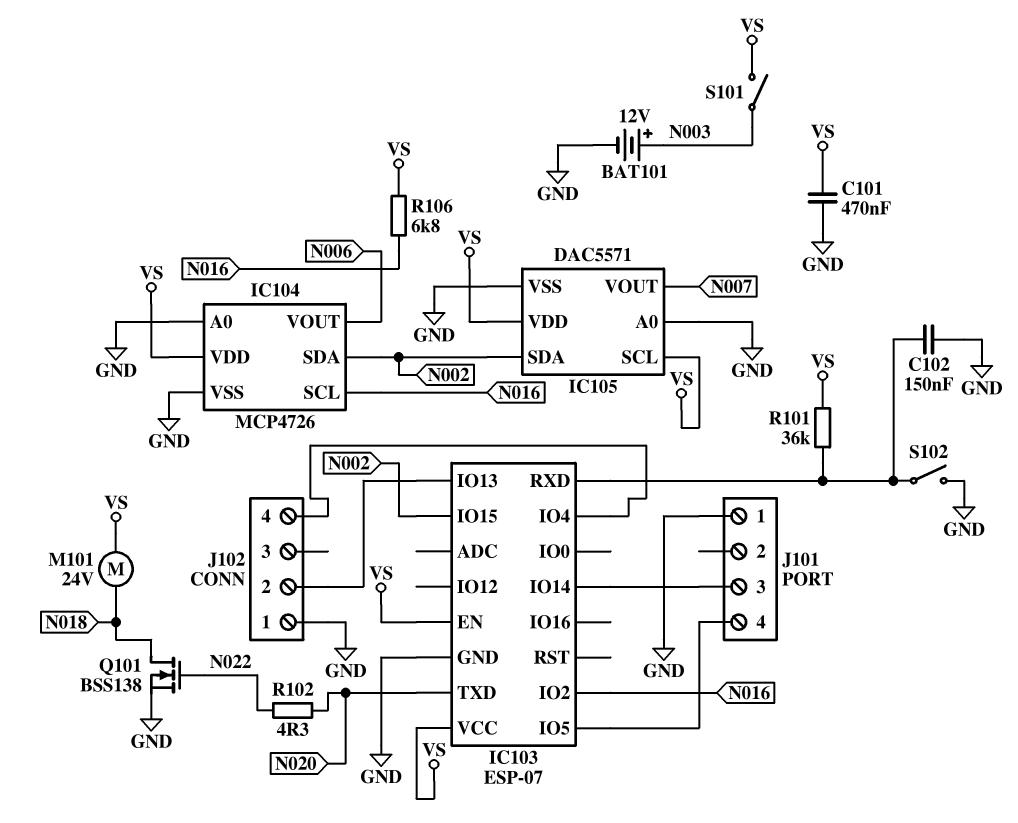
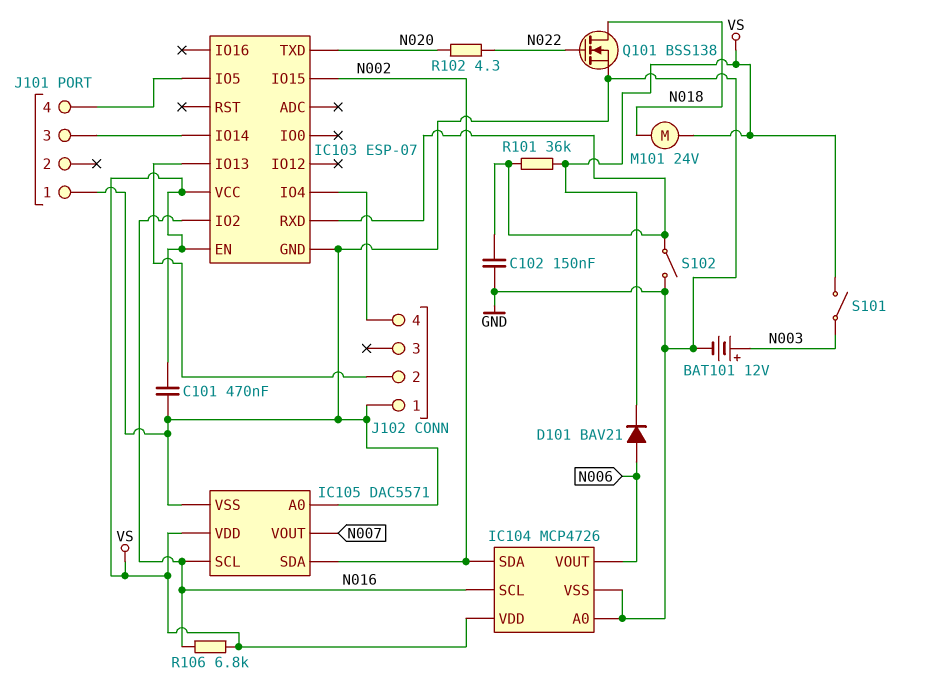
D101: none -> diode BAV21 (A N006, K VS)
IC105 pin SCL: VS -> N016

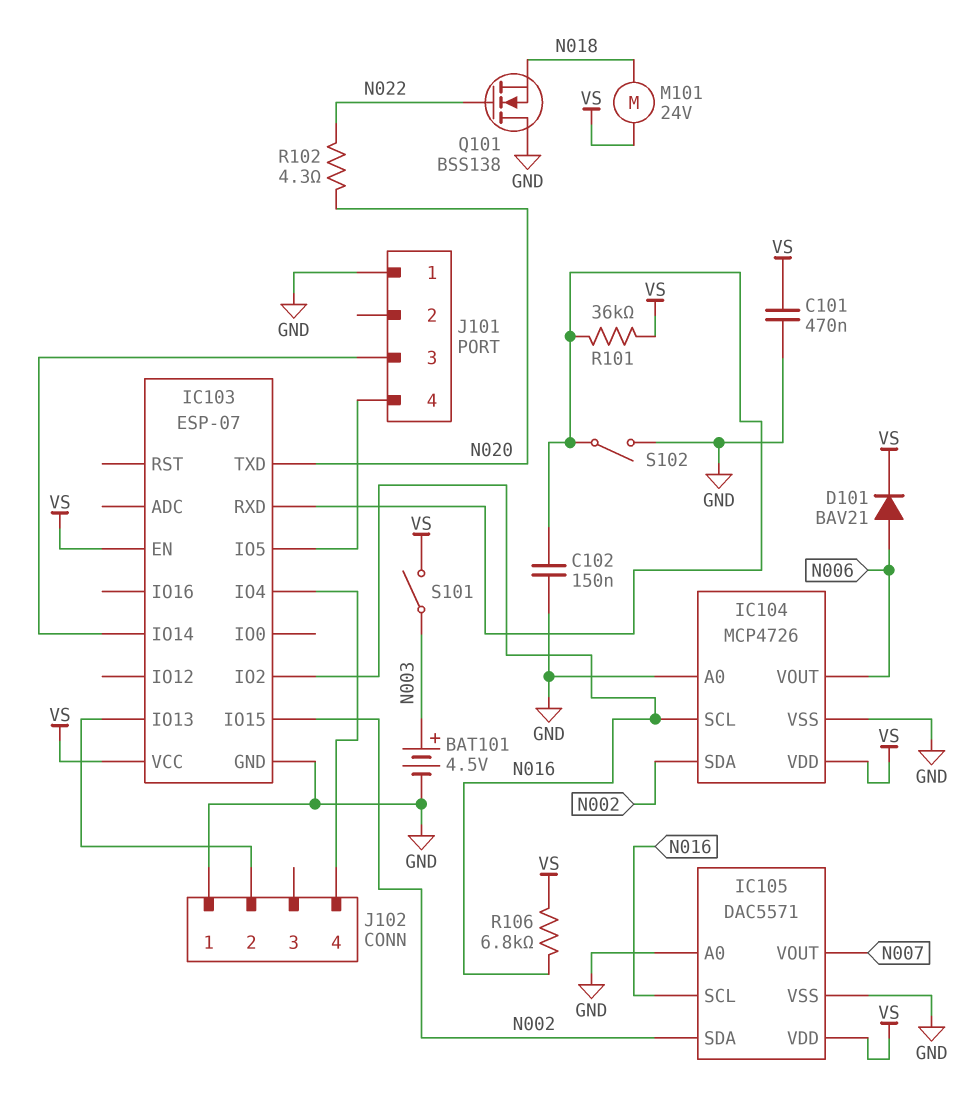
BAT101: 12V (plus N003, minus GND) -> 4.5V (plus N003, minus GND)
Q101: NMOS BSS138 (G N022, D N018, S GND) -> NMOS BSS138 (G N022, D GND, S N018)

